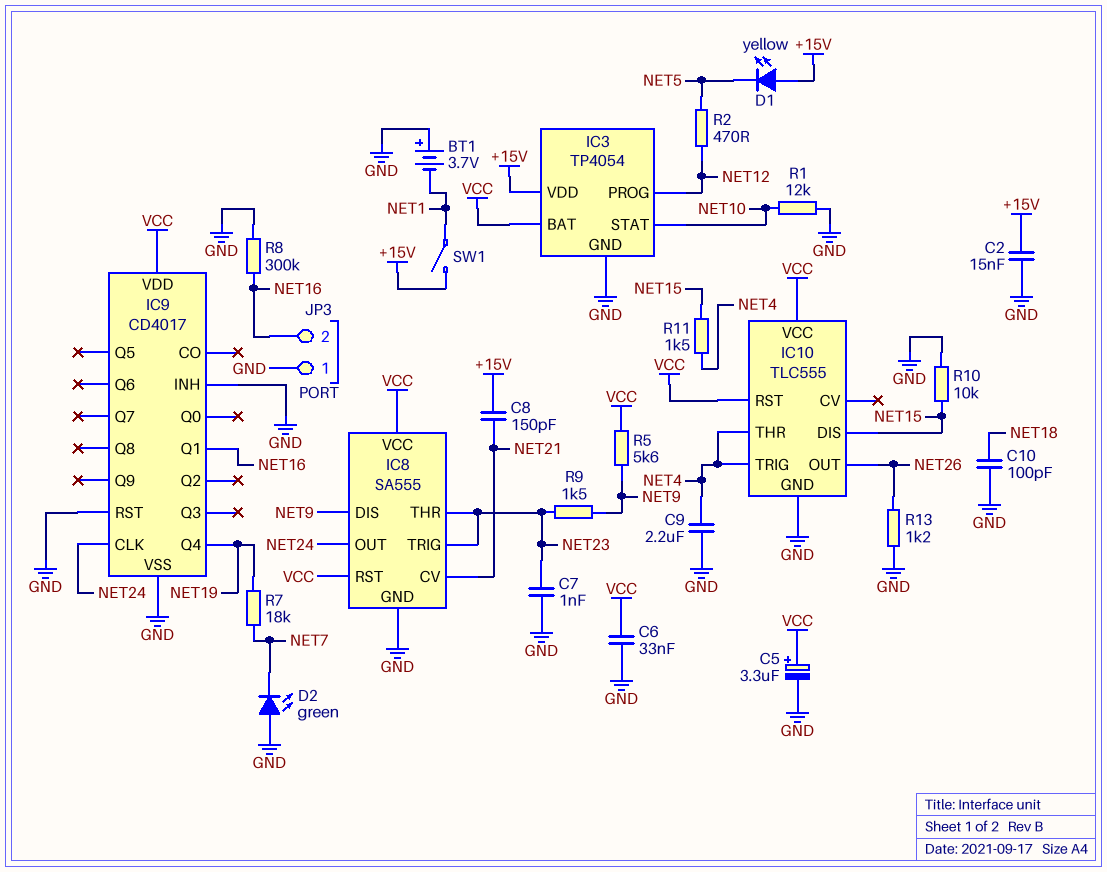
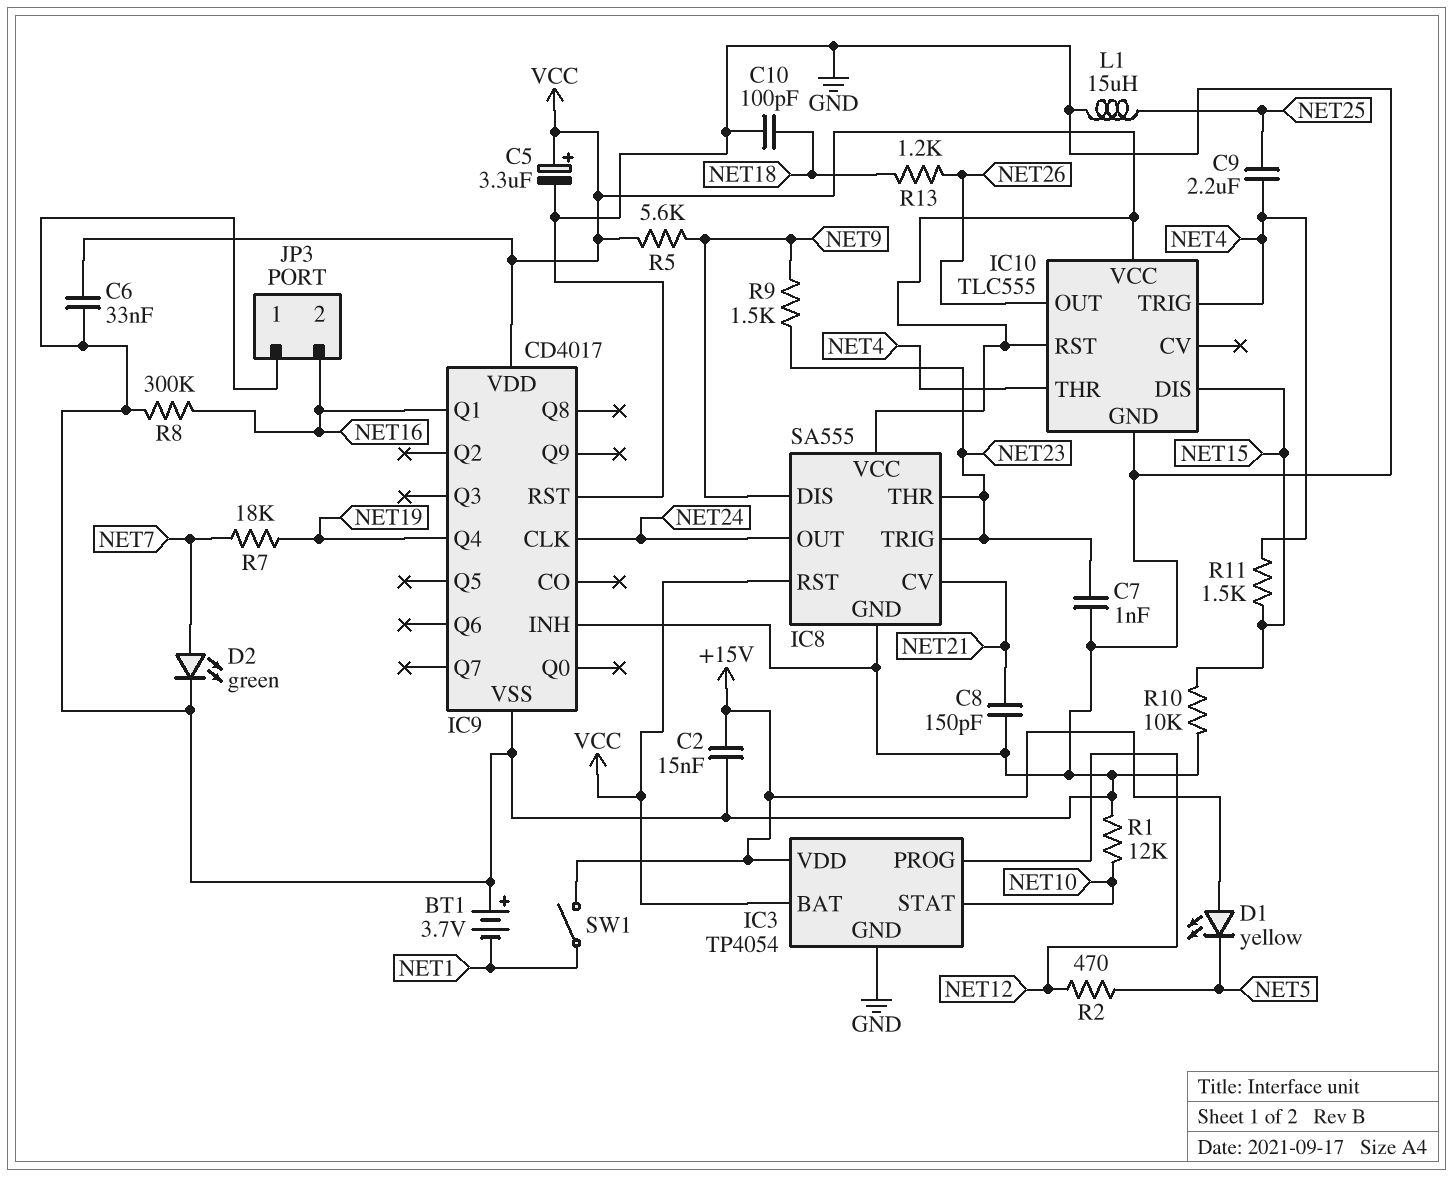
C8: 150pF (+15V, NET21) -> 150pF (GND, NET21)
C9: 2.2uF (GND, NET4) -> 2.2uF (NET4, NET25)
D2: LED green (A GND, K NET7) -> LED green (A NET7, K GND)
L1: none -> 15uH (GND, NET25)
R13: 1.2k (GND, NET26) -> 1.2k (NET18, NET26)

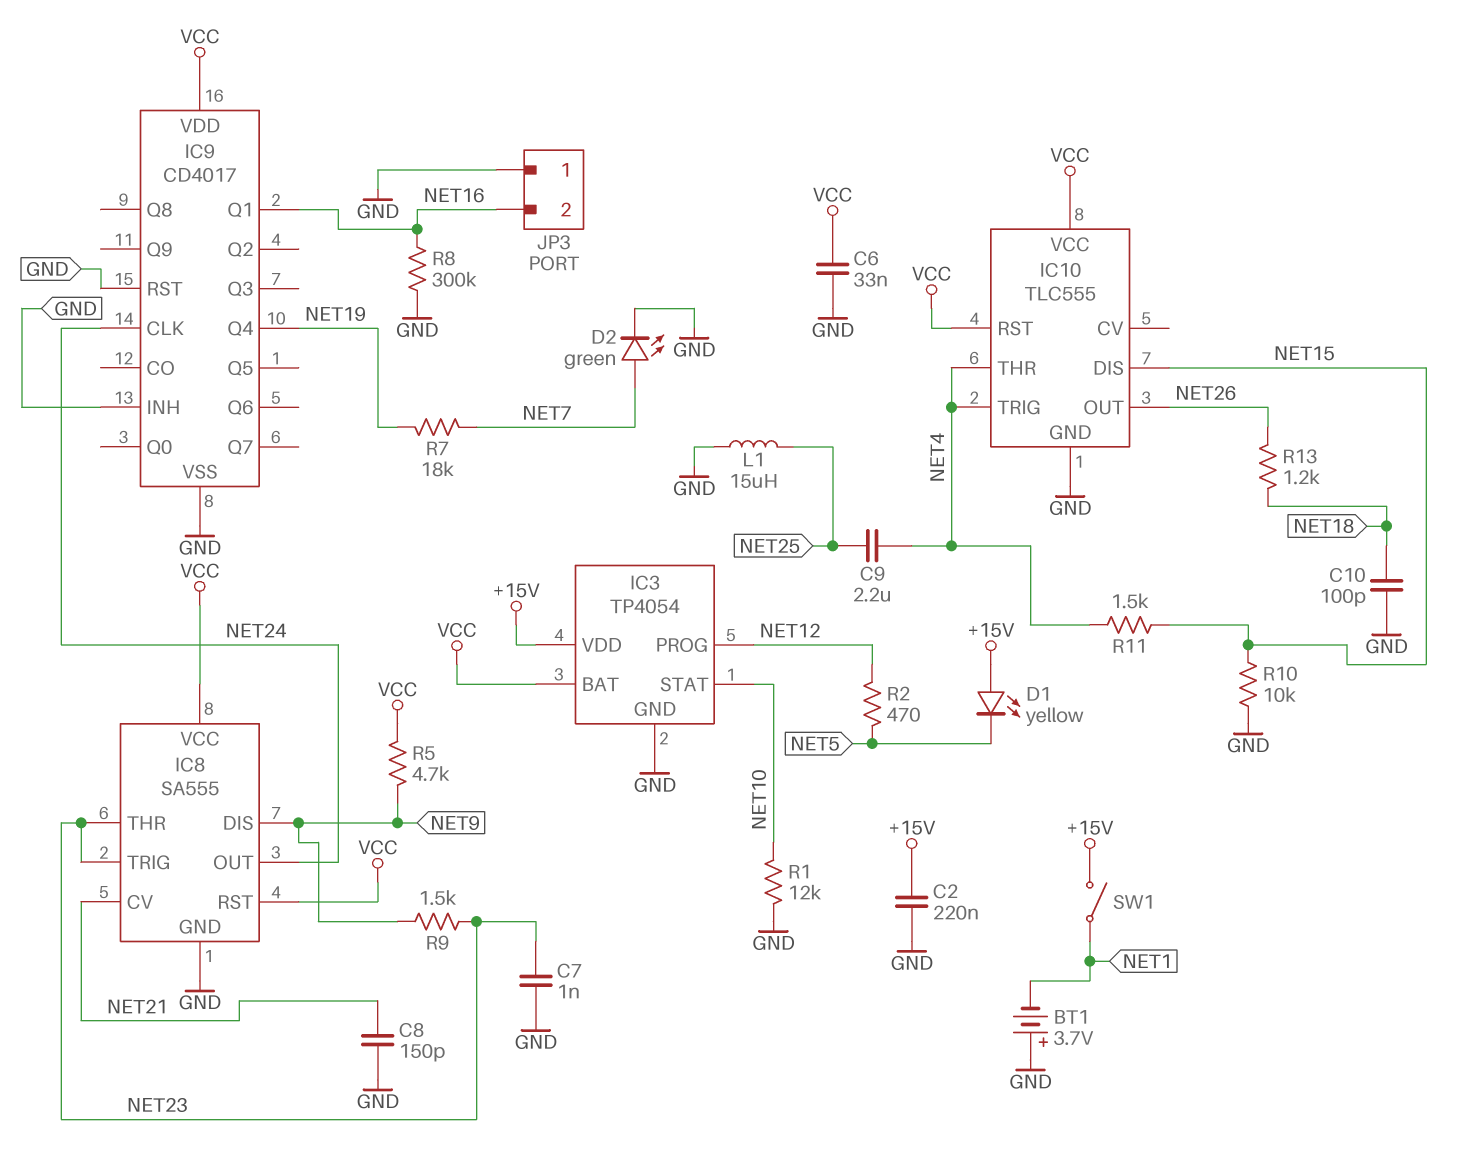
C2: 15nF (+15V, GND) -> 220nF (+15V, GND)
C5: 3.3uF (plus VCC, minus GND) -> none
R5: 5.6k (NET9, VCC) -> 4.7k (NET9, VCC)

